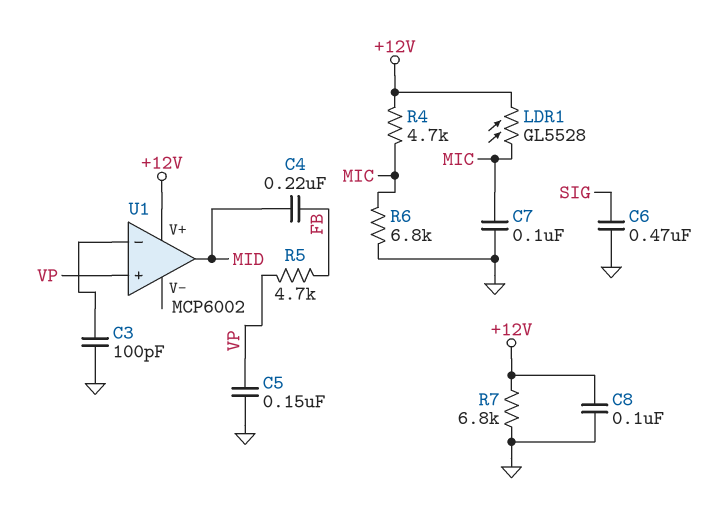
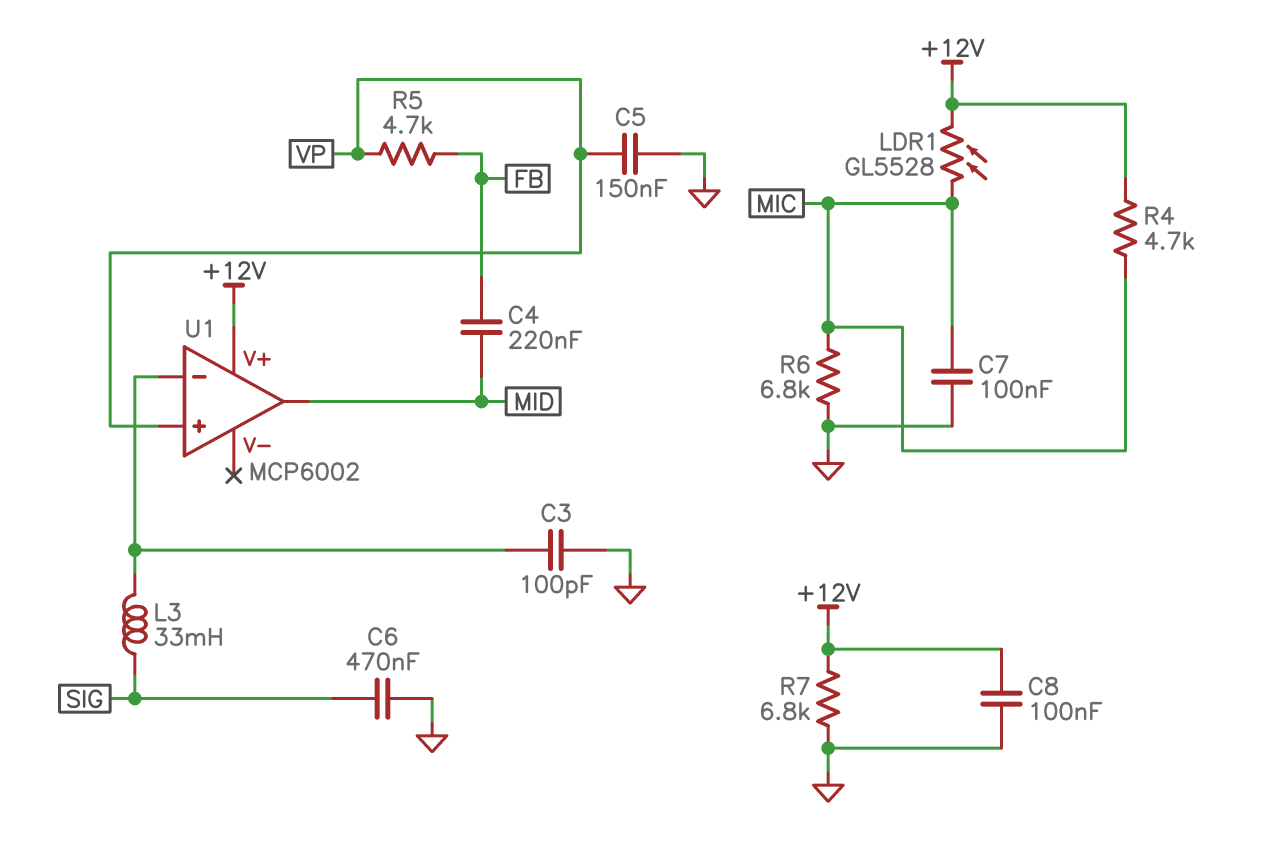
L3: none -> 33mH (SIG, U1/in-)

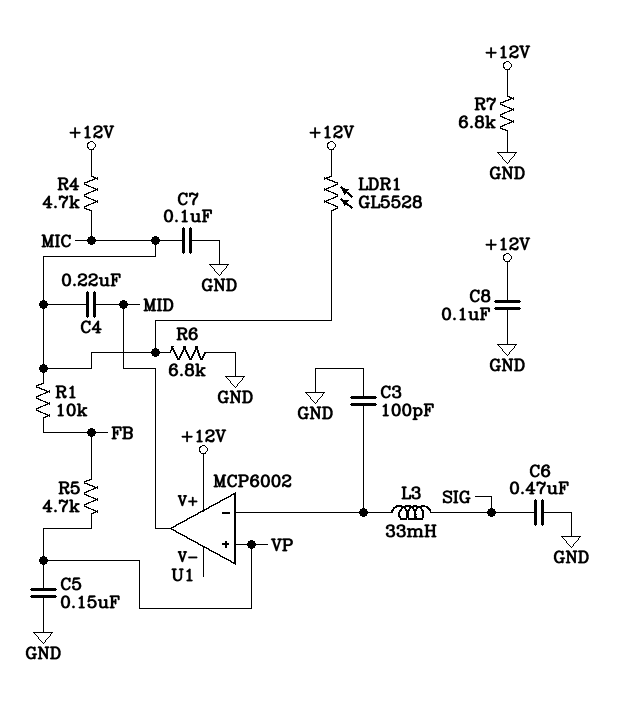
C4: 220nF (FB, MID) -> 220nF (MIC, MID)
R1: none -> 10k (FB, MIC)

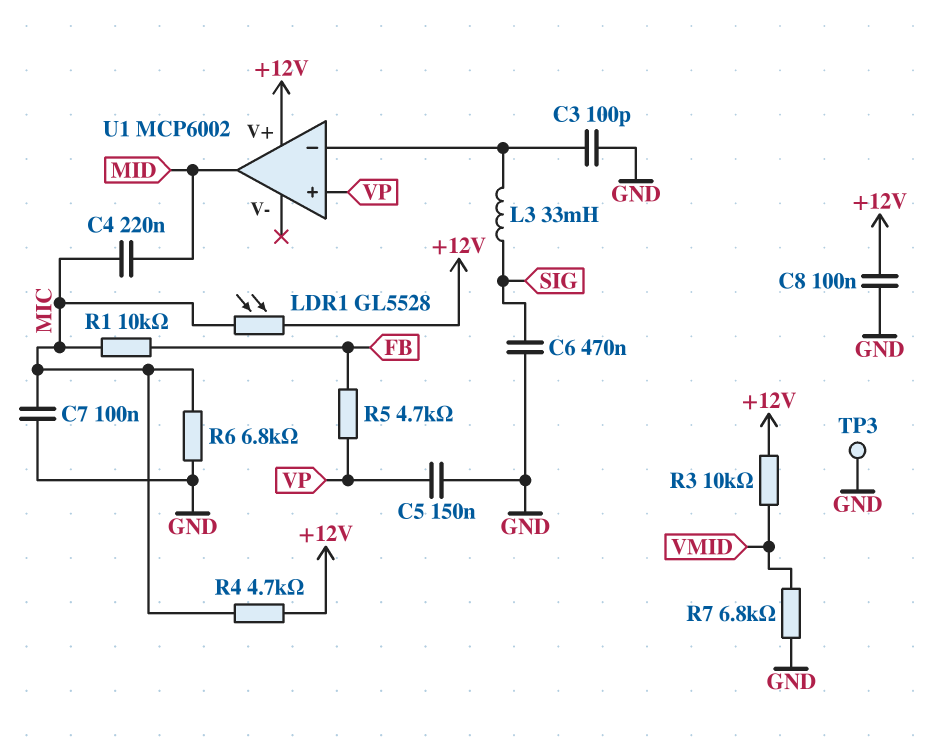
R3: none -> 10k (+12V, VMID)
R7: 6.8k (+12V, GND) -> 6.8k (GND, VMID)
TP3: none -> test point (GND)

